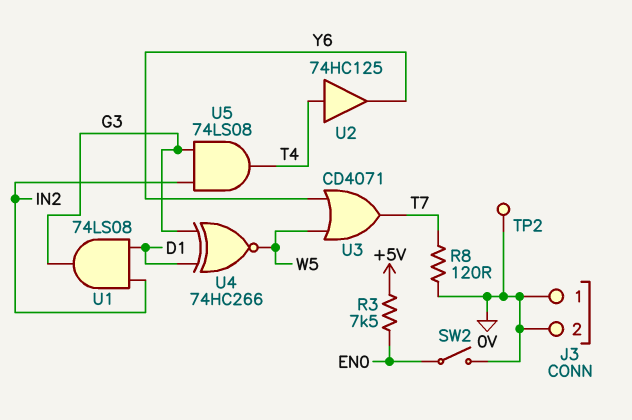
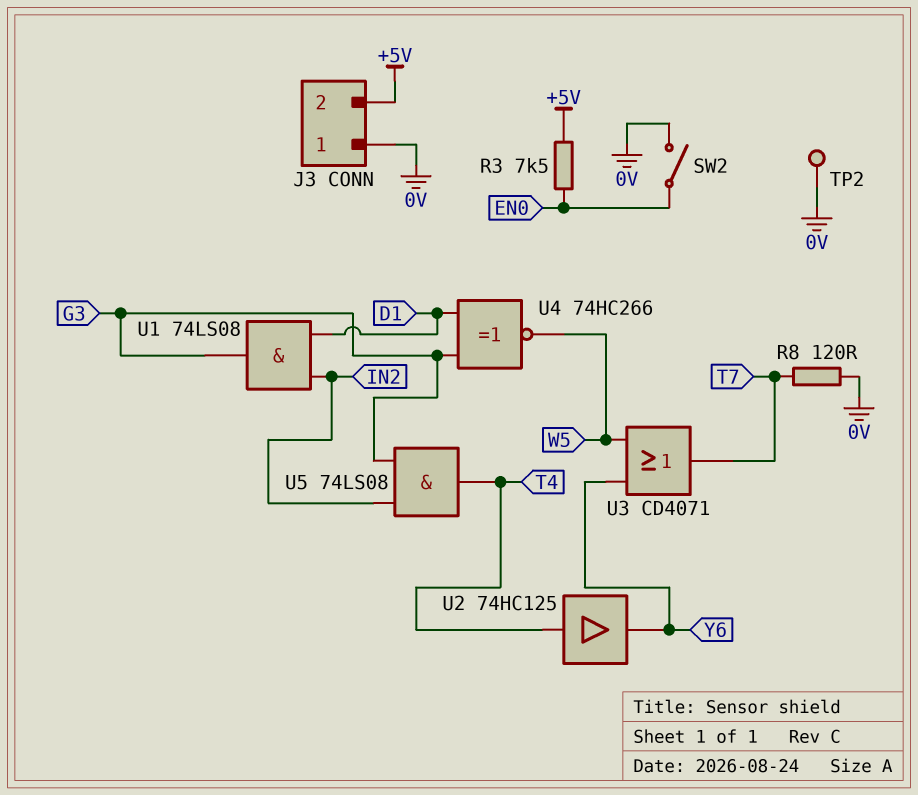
J3 pin 2: 0V -> +5V

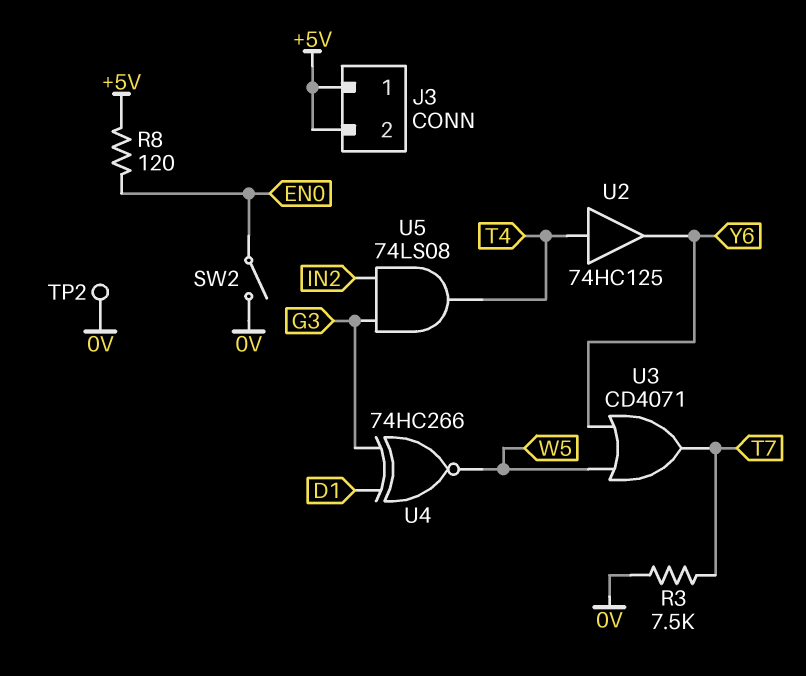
J3 pin 1: 0V -> +5V
R3: 7.5k (+5V, EN0) -> 7.5k (0V, T7)
R8: 120 (0V, T7) -> 120 (+5V, EN0)
U1: AND 74LS08 (in D1, in IN2, out G3) -> none

